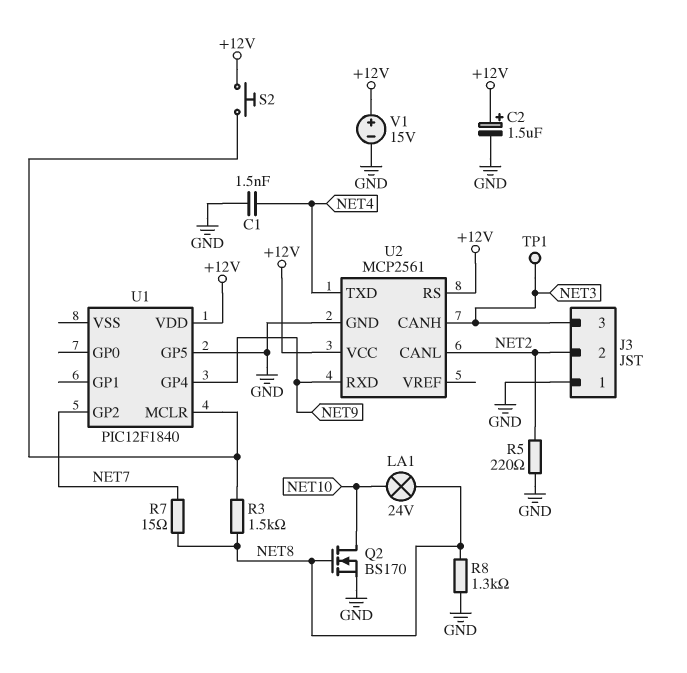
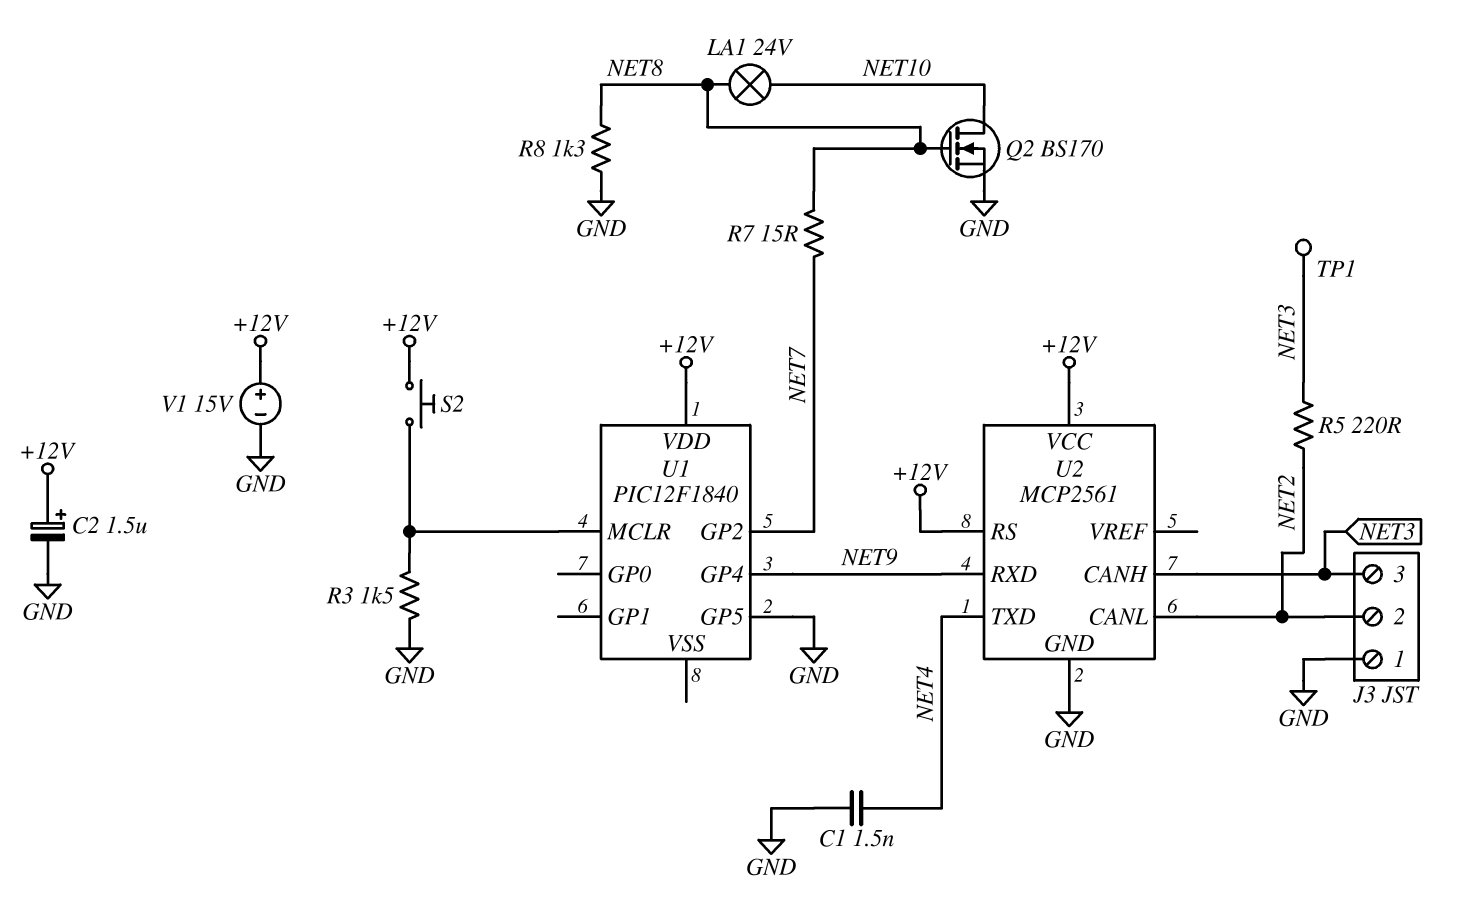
R3: 1.5k (NET8, U1/MCLR) -> 1.5k (GND, U1/MCLR)
R5: 220 (GND, NET2) -> 220 (NET2, NET3)

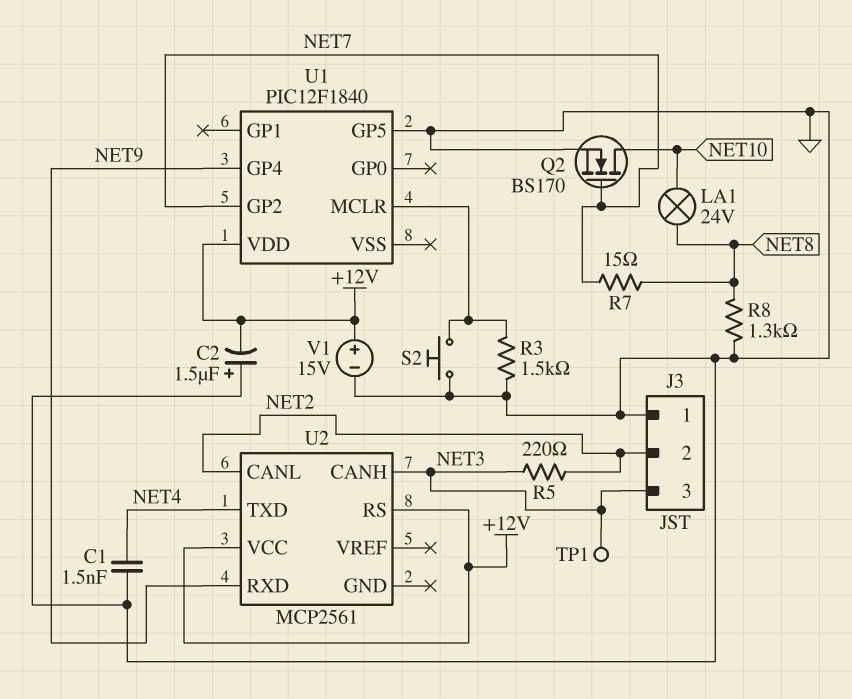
C2: 1.5uF (plus +12V, minus GND) -> 1.5uF (plus GND, minus +12V)
Q2: NMOS BS170 (G NET8, D NET10, S GND) -> NMOS BS170 (G NET7, D NET10, S GND)
S2: button (+12V, U1/MCLR) -> button (GND, U1/MCLR)
U2 pin GND: GND -> none

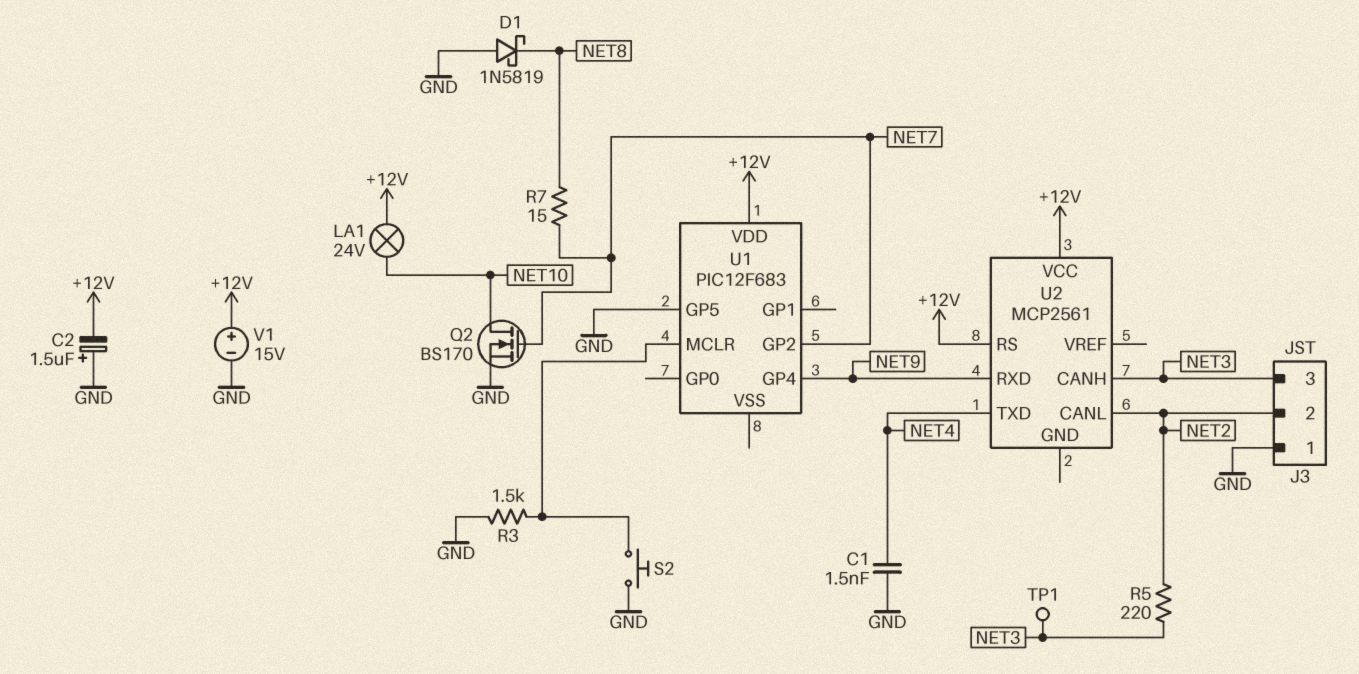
D1: none -> schottky 1N5819 (A GND, K NET8)
LA1: lamp 24V (NET8, NET10) -> lamp 24V (+12V, NET10)
R8: 1.3k (GND, NET8) -> none
U1: PIC12F1840 -> PIC12F683

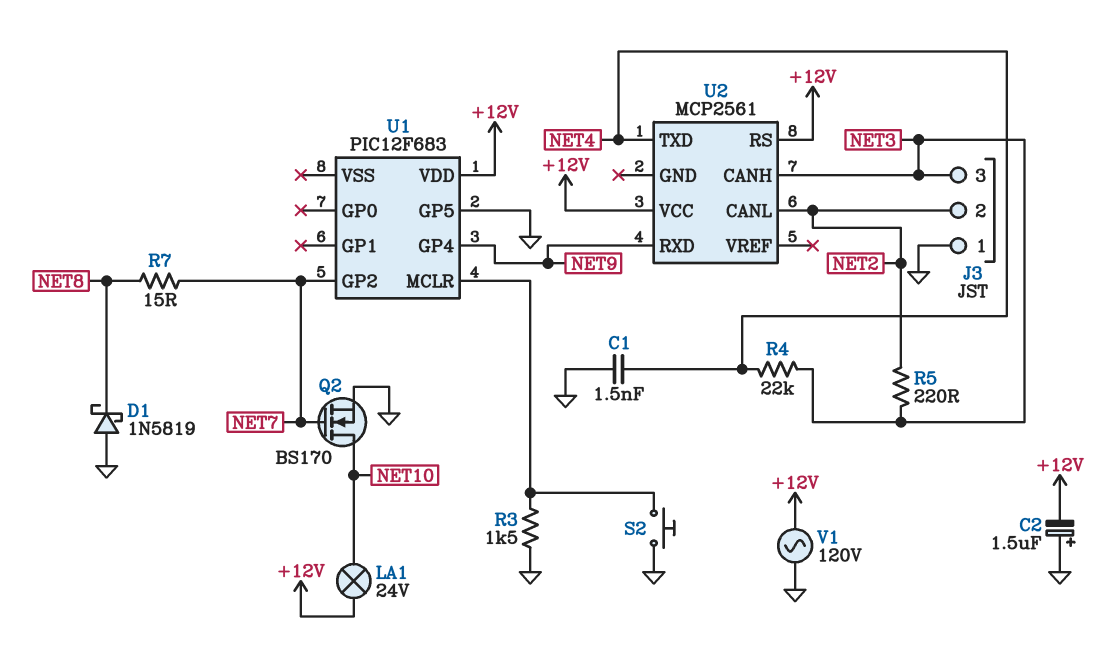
R4: none -> 22k (NET3, NET4)
TP1: test point (NET3) -> none
V1: 15V (plus +12V, minus GND) -> AC 120V (+12V, GND)

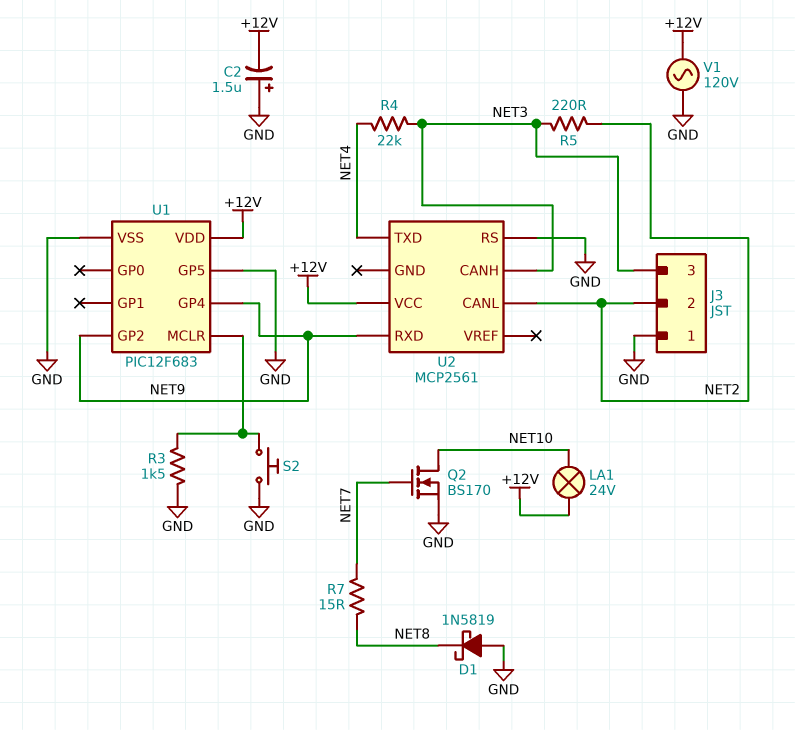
C1: 1.5nF (GND, NET4) -> none
U1 pin GP2: NET7 -> NET9
U1 pin VSS: none -> GND
U2 pin RS: +12V -> GND

